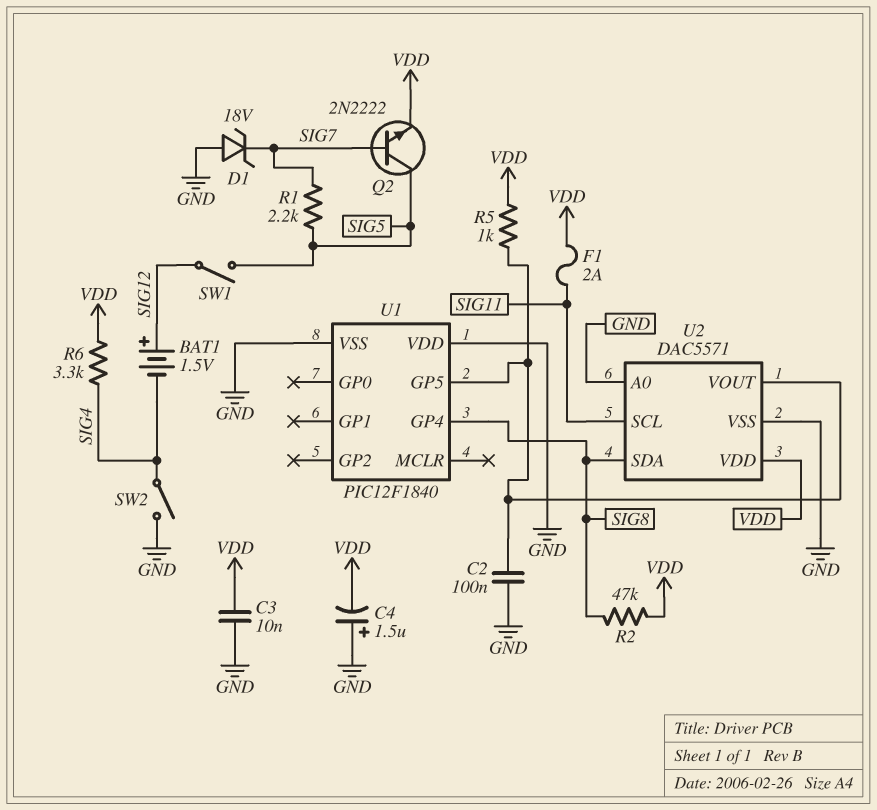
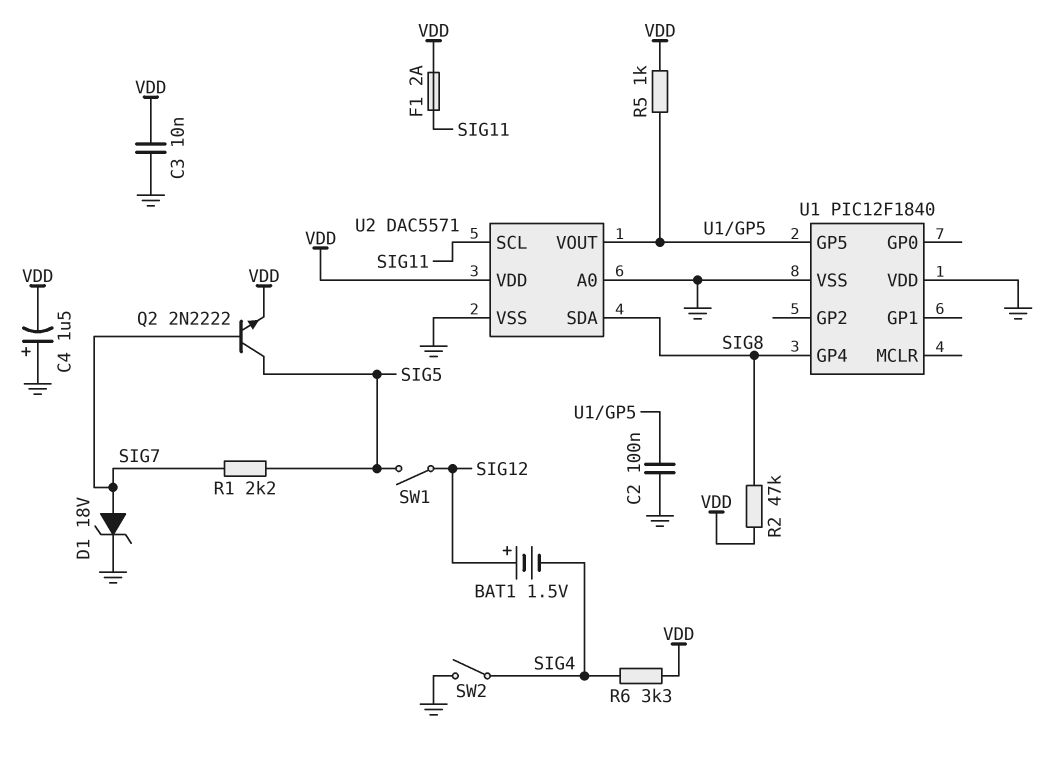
D1: zener 18V (A GND, K SIG7) -> zener 18V (A SIG7, K GND)

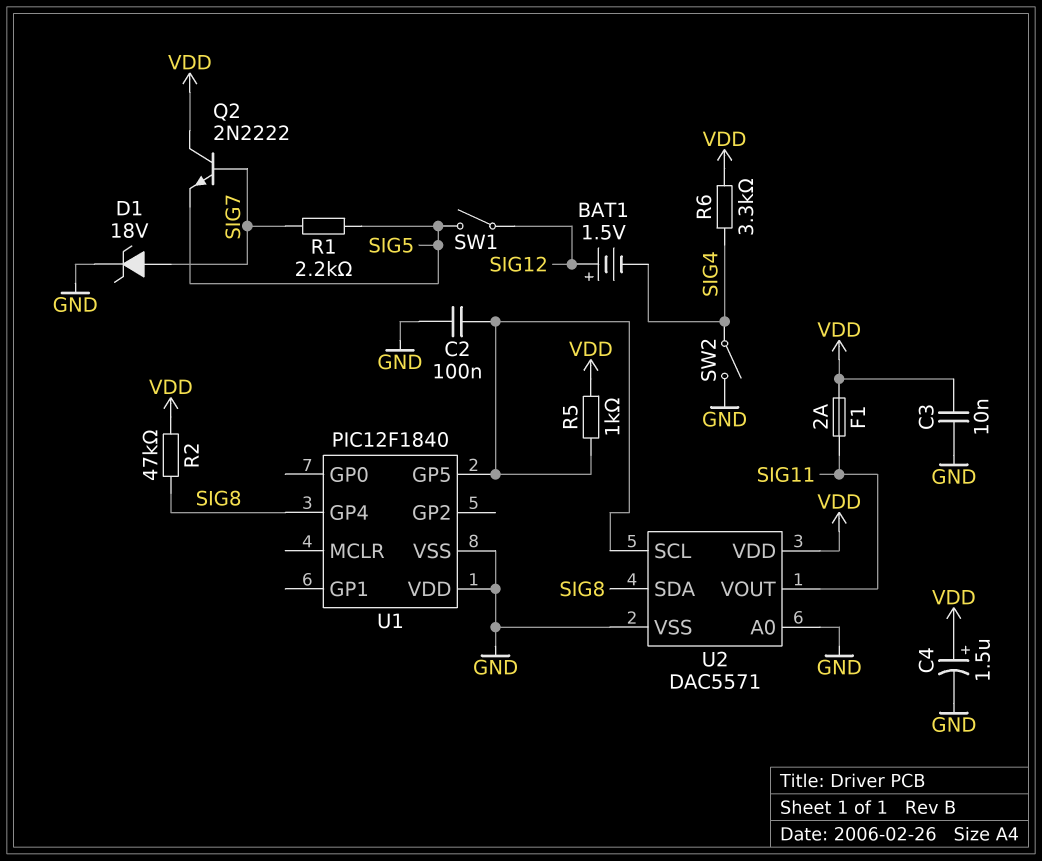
C4: 1.5uF (plus GND, minus VDD) -> 1.5uF (plus VDD, minus GND)
Q2: NPN 2N2222 (B SIG7, C SIG5, E VDD) -> NPN 2N2222 (B SIG7, C VDD, E SIG5)
U2 pin SCL: SIG11 -> U1/GP5
U2 pin VOUT: U1/GP5 -> SIG11

